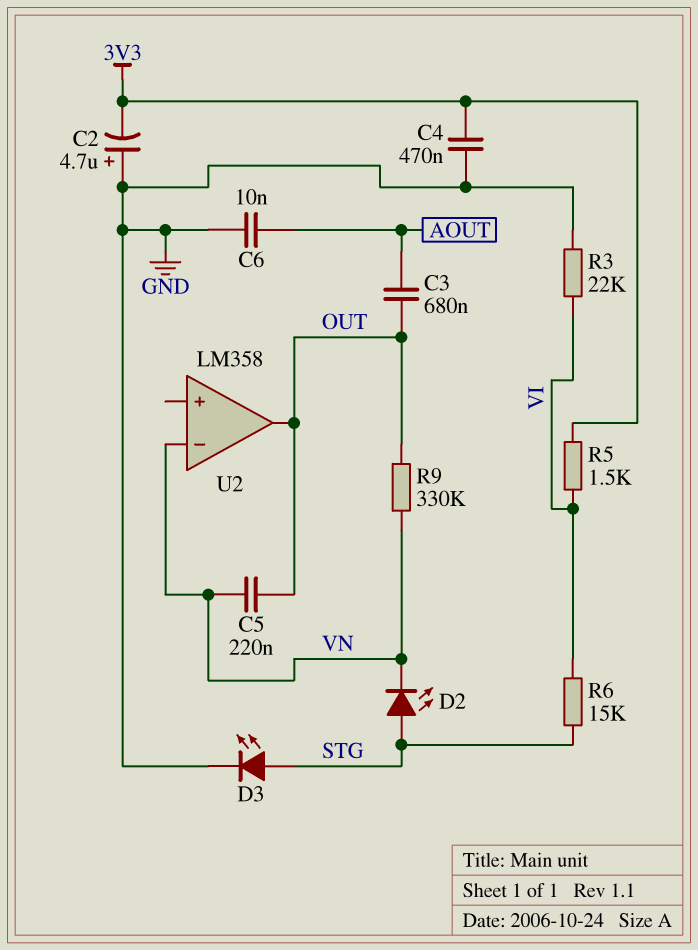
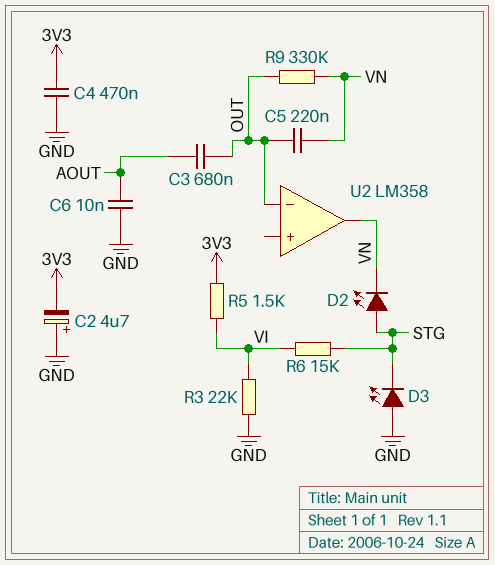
D3: LED (A STG, K GND) -> LED (A GND, K STG)
U2 pin in-: VN -> OUT
U2 pin out: OUT -> VN

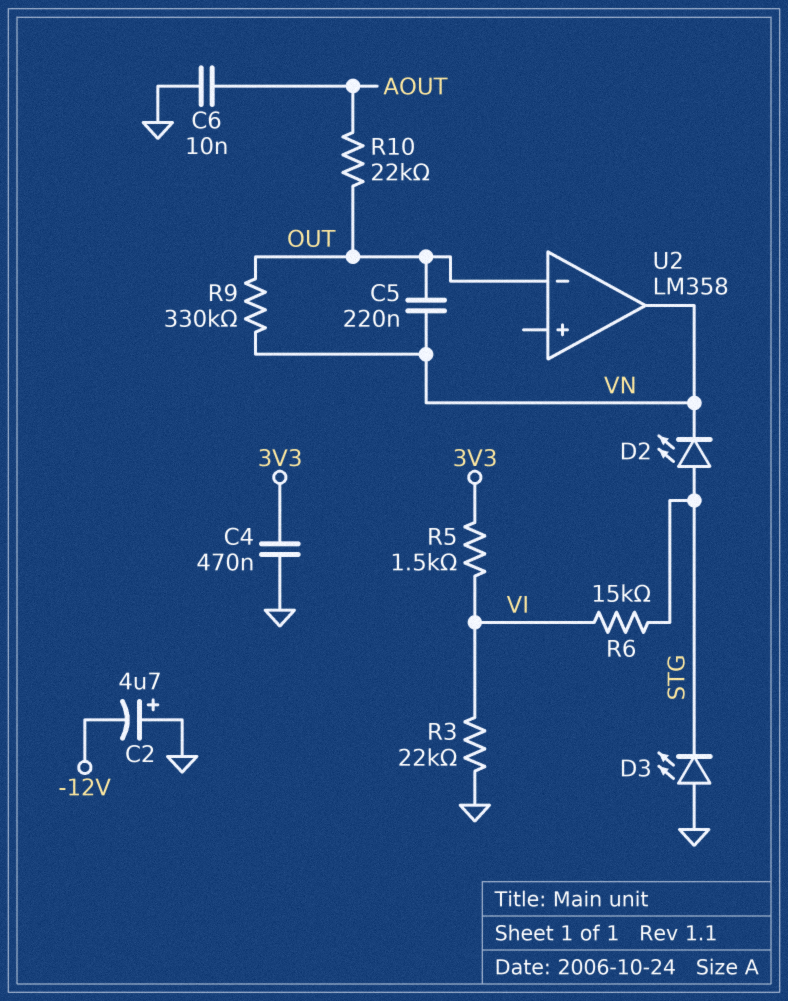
C2: 4.7uF (plus GND, minus 3V3) -> 4.7uF (plus GND, minus -12V)
C3: 680nF (AOUT, OUT) -> none
R10: none -> 22k (AOUT, OUT)

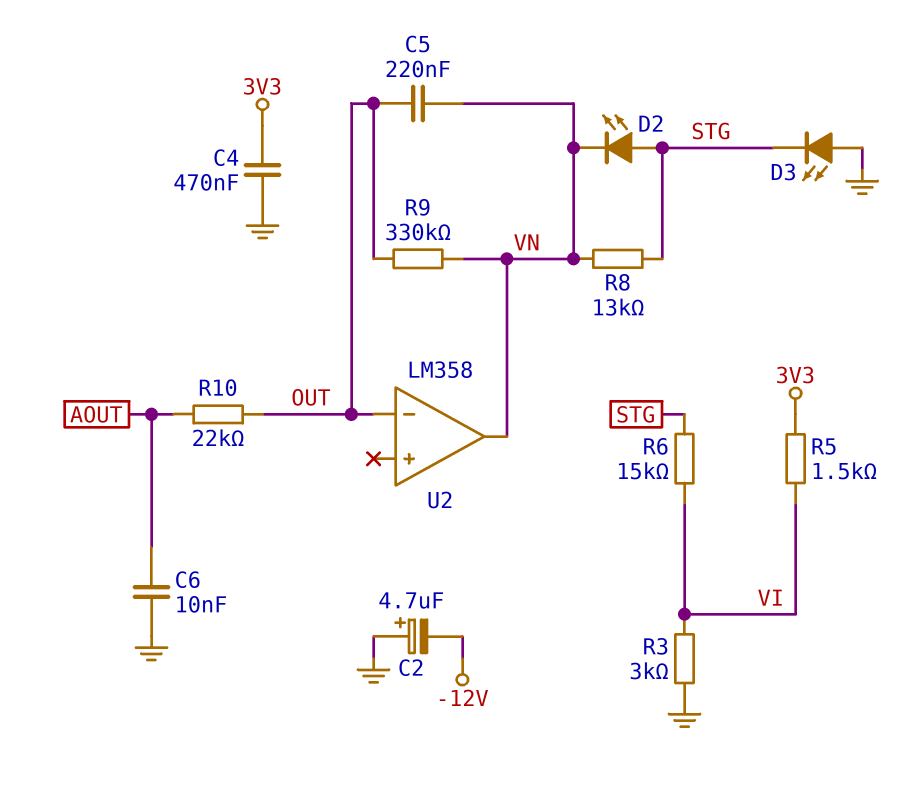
R3: 22k (GND, VI) -> 3k (GND, VI)
R8: none -> 13k (STG, VN)

